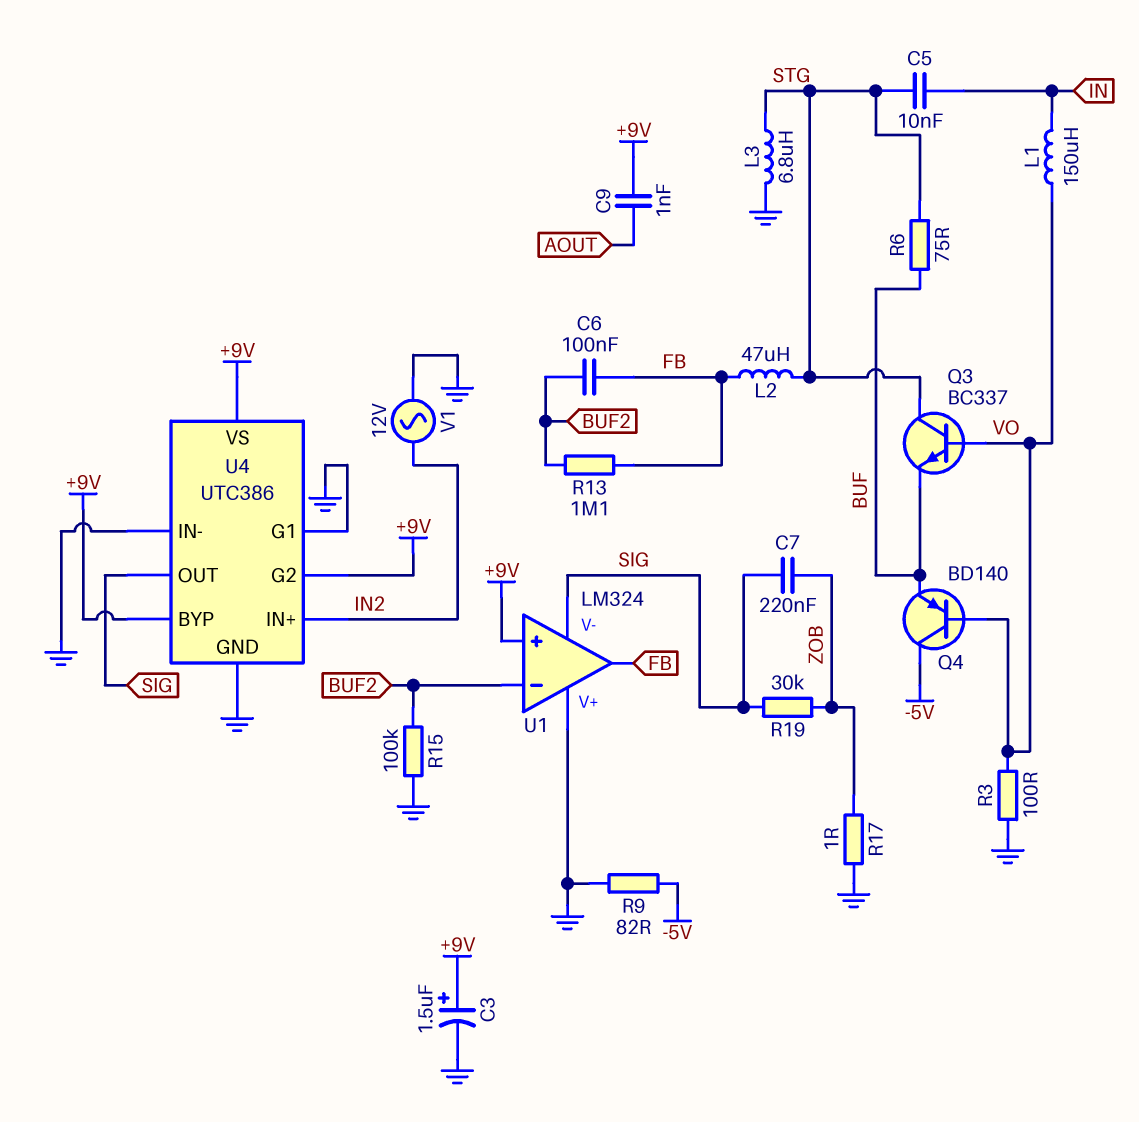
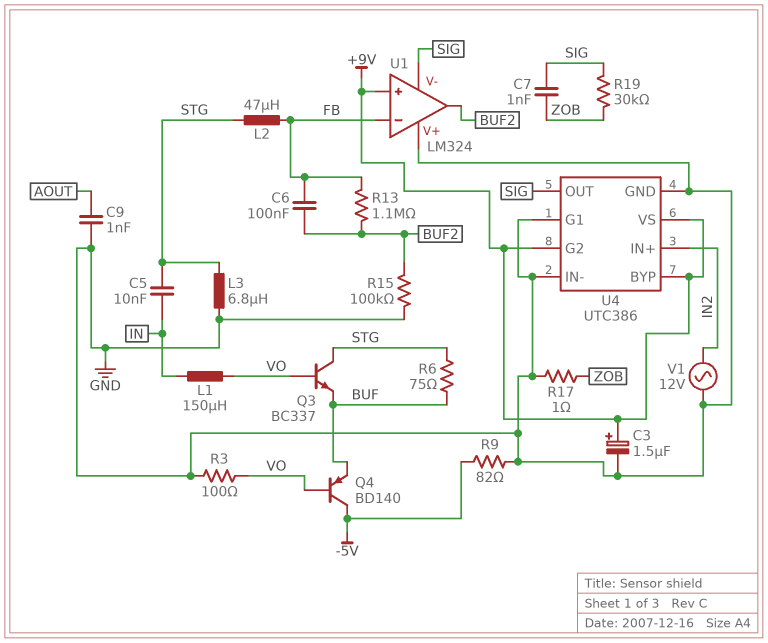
C7: 220nF (SIG, ZOB) -> 1nF (SIG, ZOB)
C9: 1nF (+9V, AOUT) -> 1nF (AOUT, GND)
U1 pin in-: BUF2 -> FB
U1 pin out: FB -> BUF2

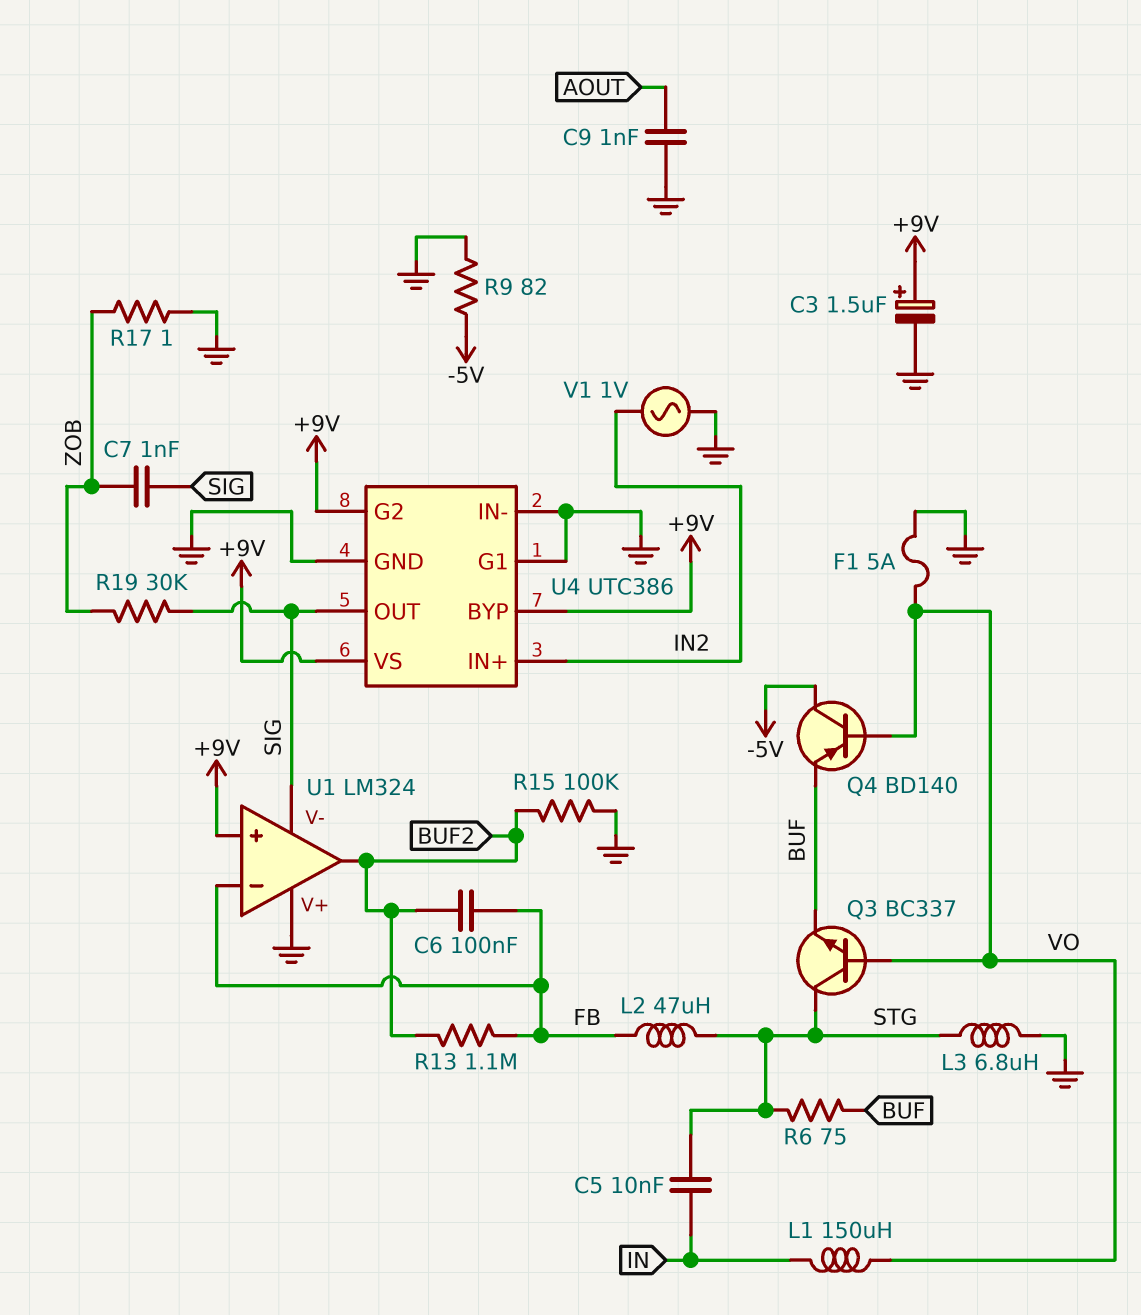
F1: none -> 5A (GND, VO)
R3: 100 (GND, VO) -> none
V1: AC 12V (GND, IN2) -> AC 1V (GND, IN2)

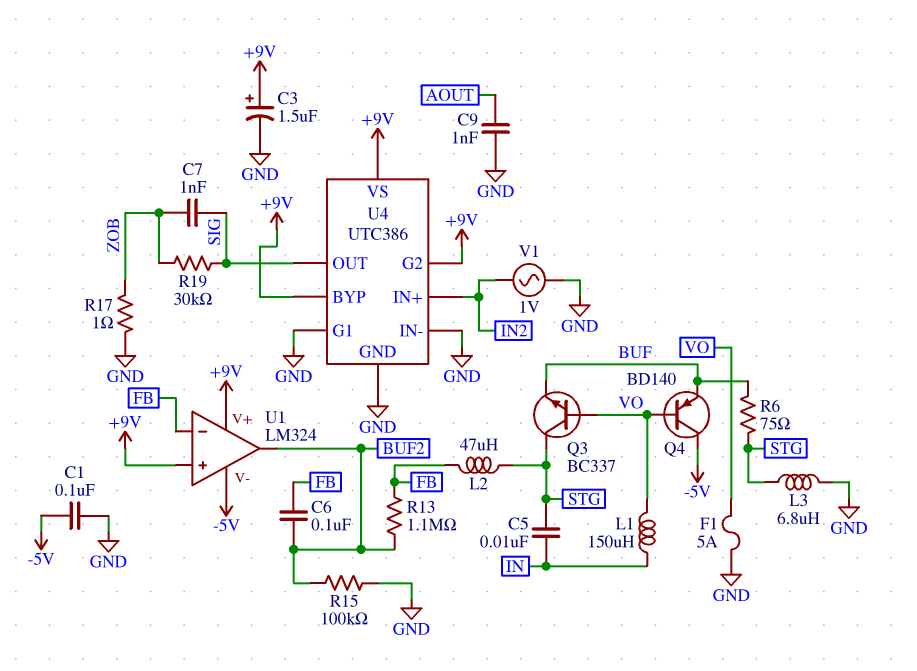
C1: none -> 100nF (-5V, GND)
R9: 82 (-5V, GND) -> none
U1 pin V+: GND -> +9V
U1 pin V-: SIG -> -5V

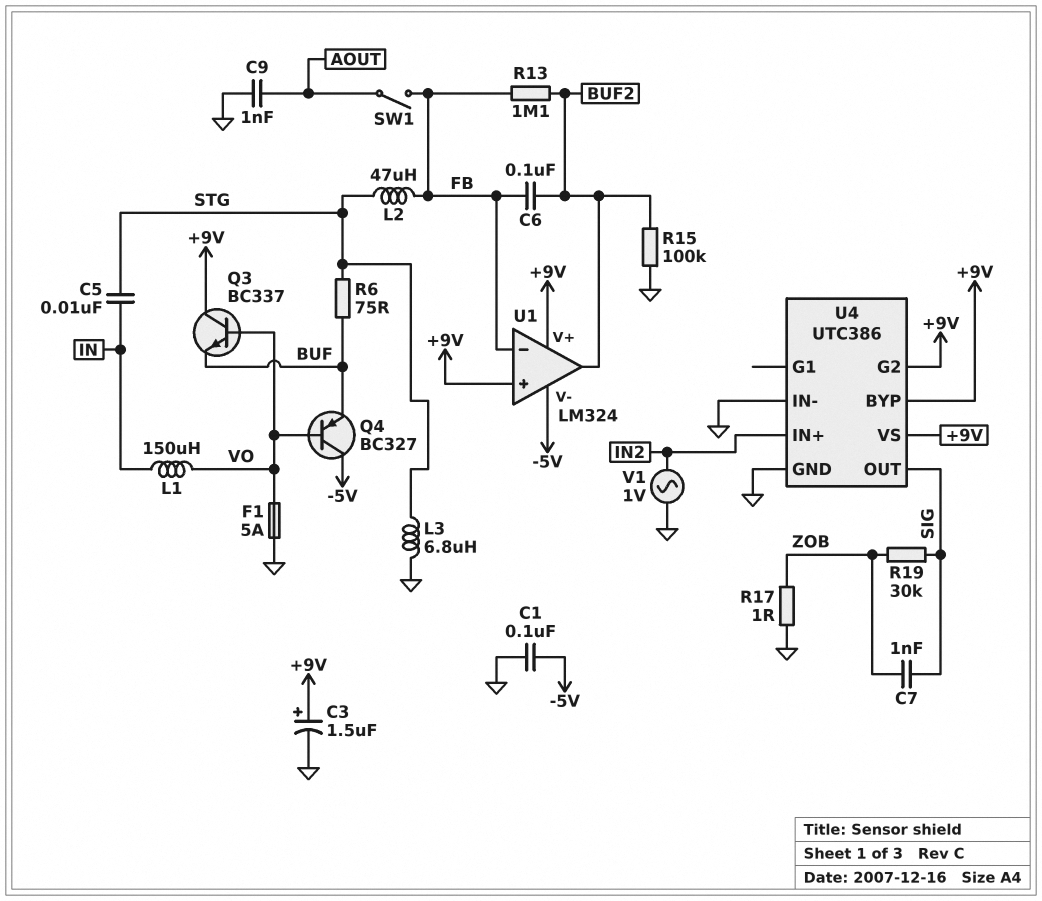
Q3: NPN BC337 (B VO, C STG, E BUF) -> NPN BC337 (B VO, C +9V, E BUF)
Q4: PNP BD140 (B VO, C -5V, E BUF) -> PNP BC327 (B VO, C -5V, E BUF)
SW1: none -> switch (AOUT, FB)
U4 pin G1: GND -> none

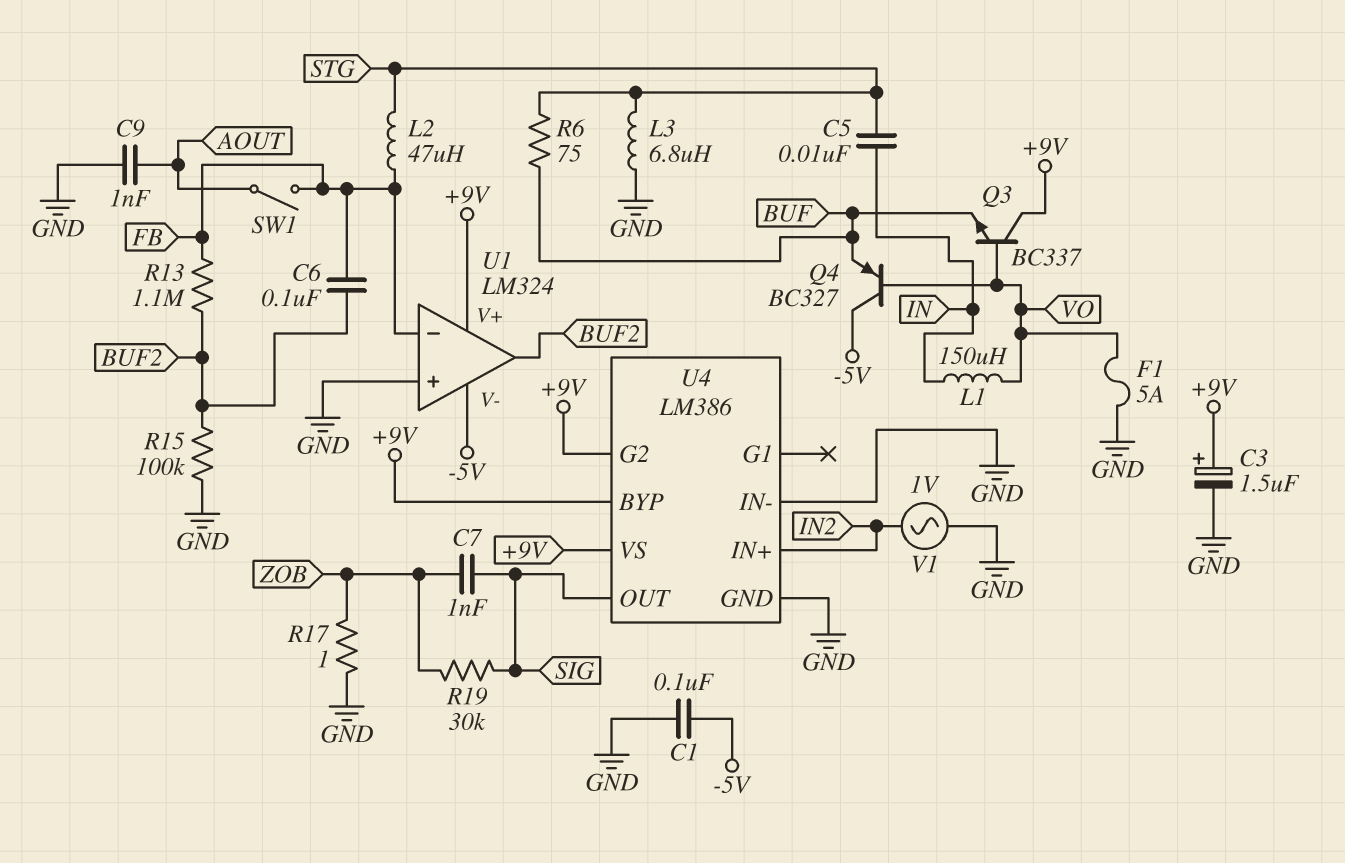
U1 pin in+: +9V -> GND
U4: UTC386 -> LM386

